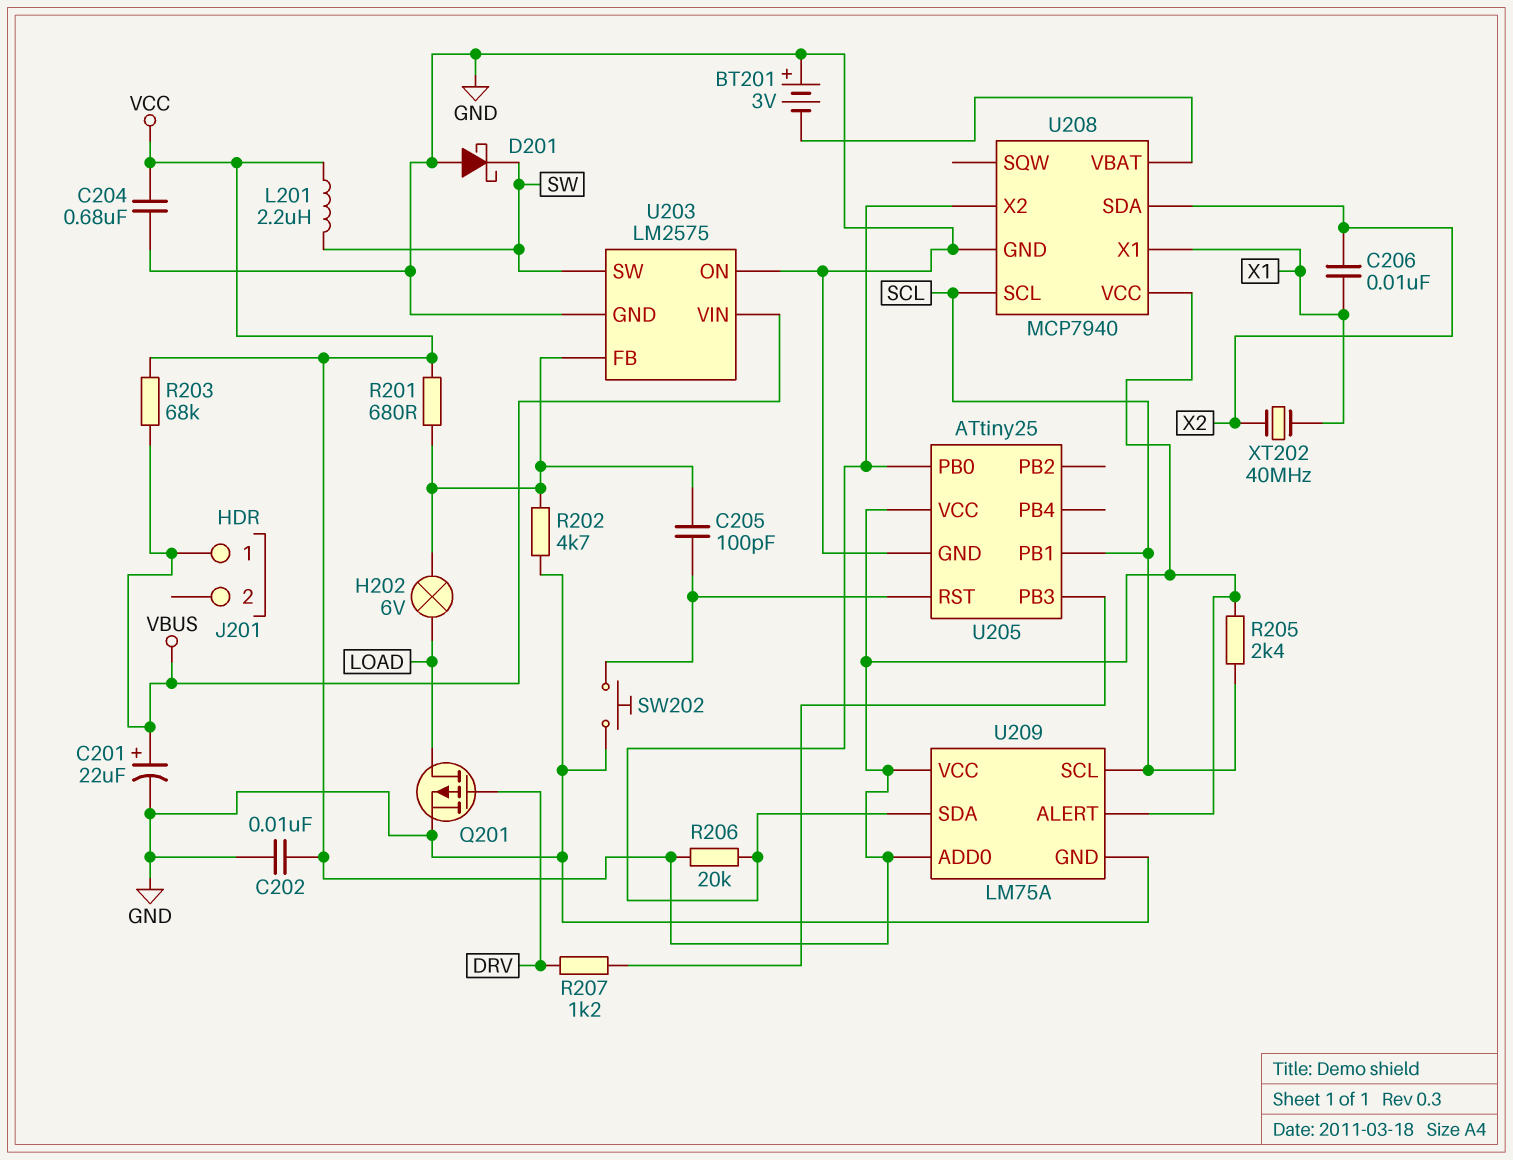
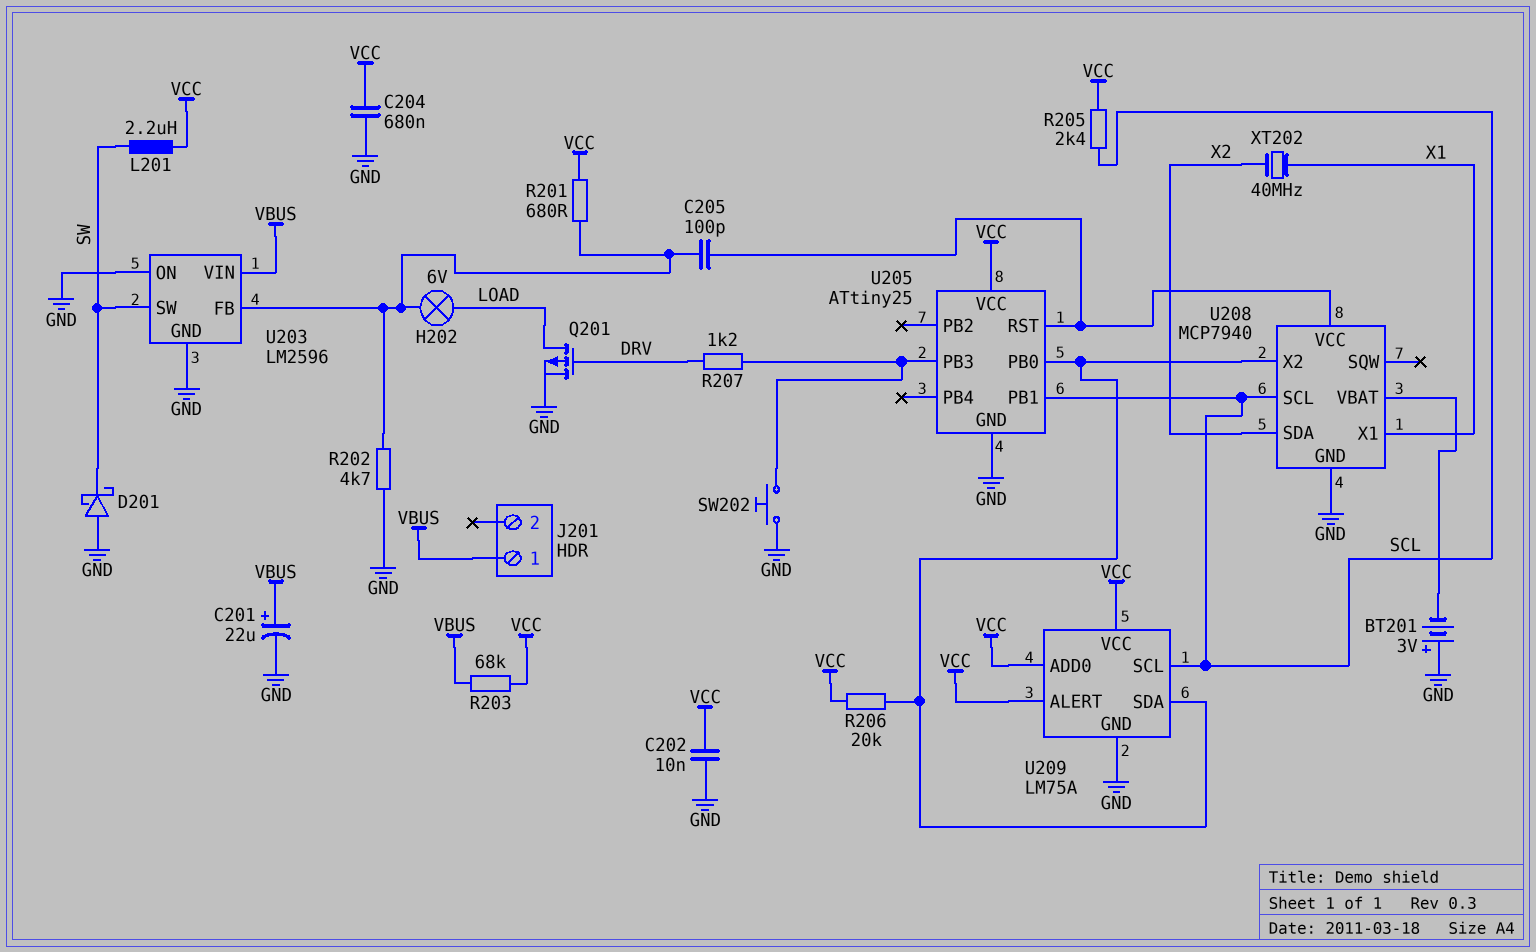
C206: 10nF (X1, X2) -> none
SW202: button (GND, U205/RST) -> button (GND, U205/PB3)
U203: LM2575 -> LM2596
U208 pin VCC: VCC -> U205/RST

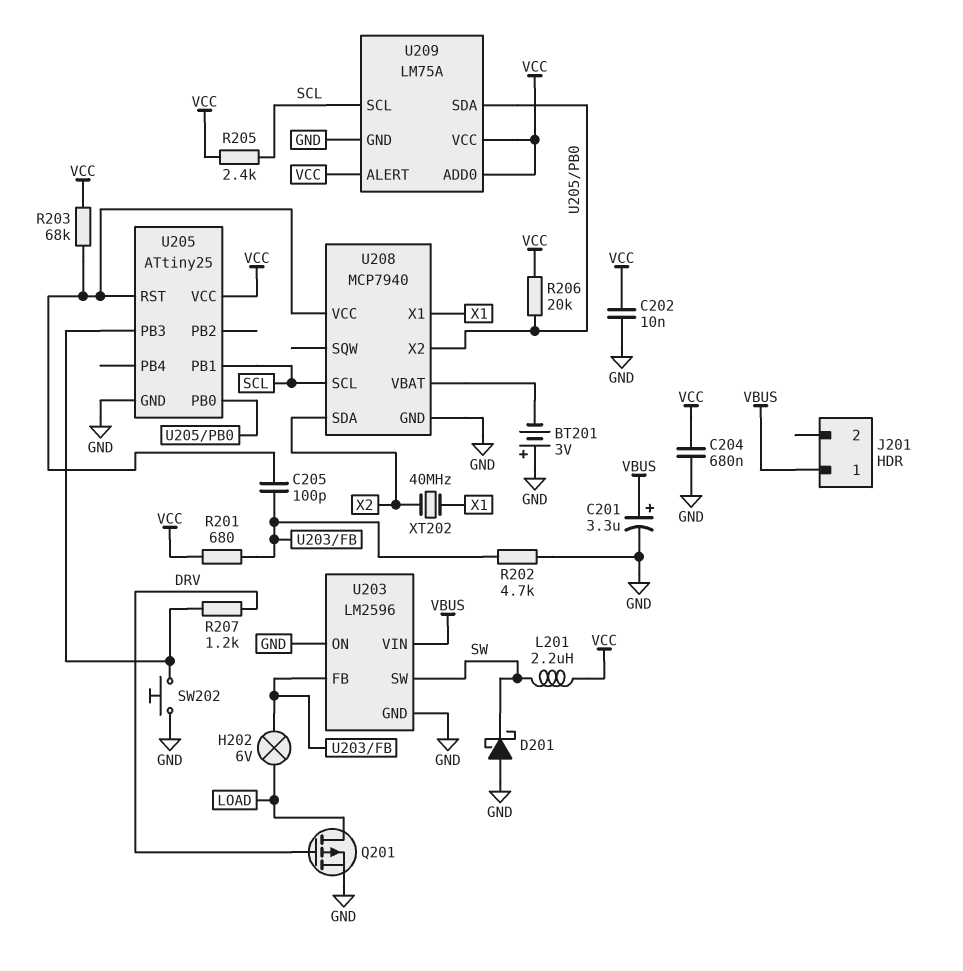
C201: 22uF (plus VBUS, minus GND) -> 3.3uF (plus VBUS, minus GND)
R203: 68k (VBUS, VCC) -> 68k (U205/RST, VCC)

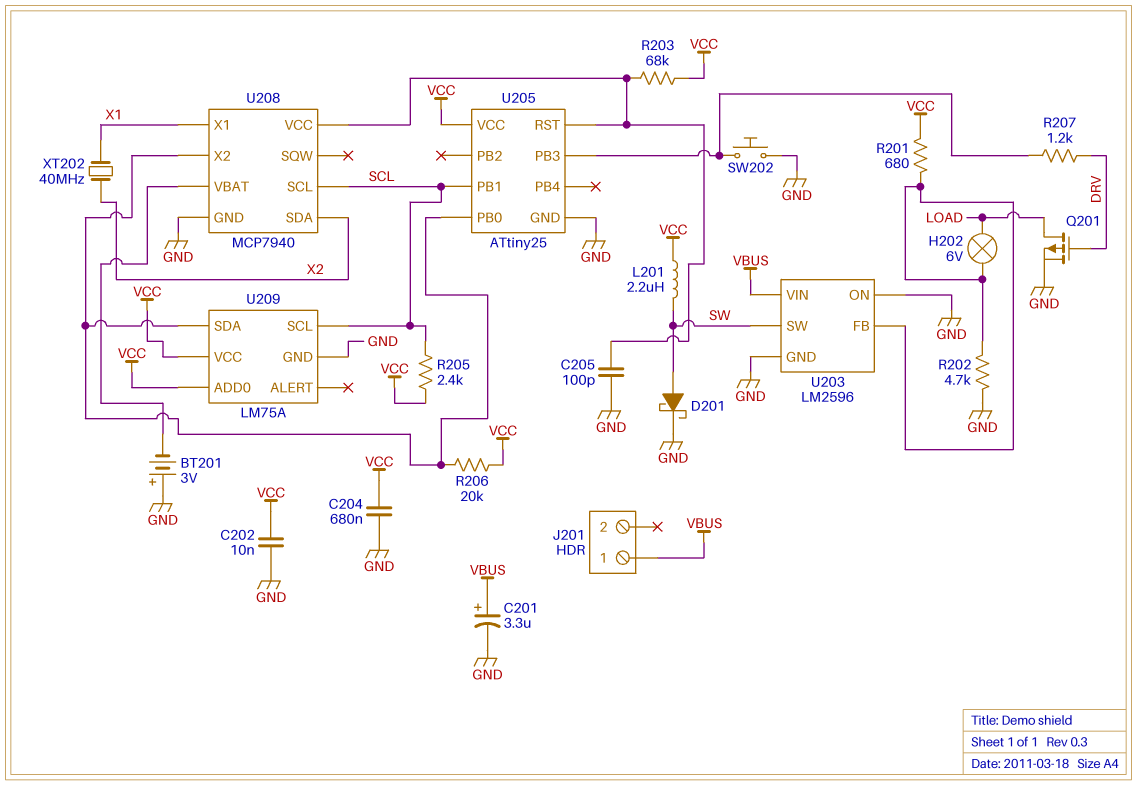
C205: 100pF (U203/FB, U205/RST) -> 100pF (GND, U205/RST)
D201: schottky (A GND, K SW) -> schottky (A SW, K GND)
U209 pin ALERT: VCC -> none

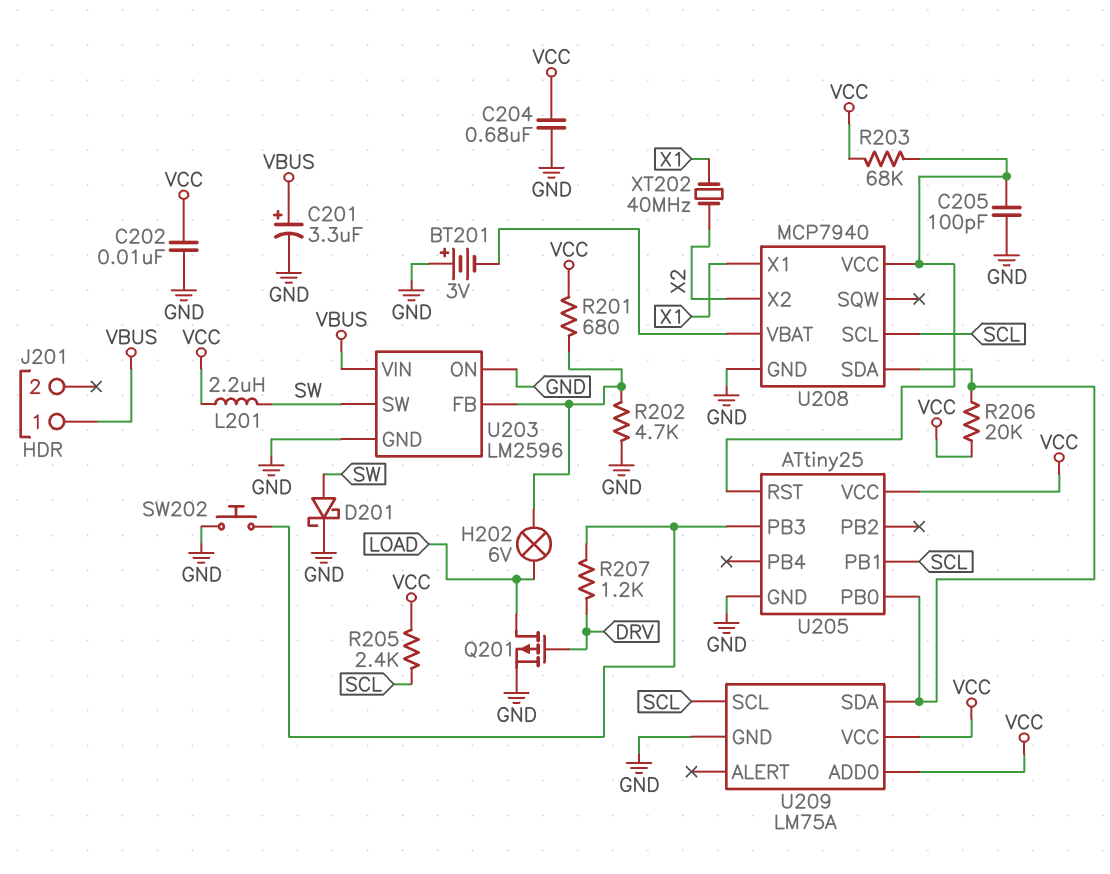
U208 pin SDA: X2 -> U205/PB0
U208 pin X2: U205/PB0 -> X2

